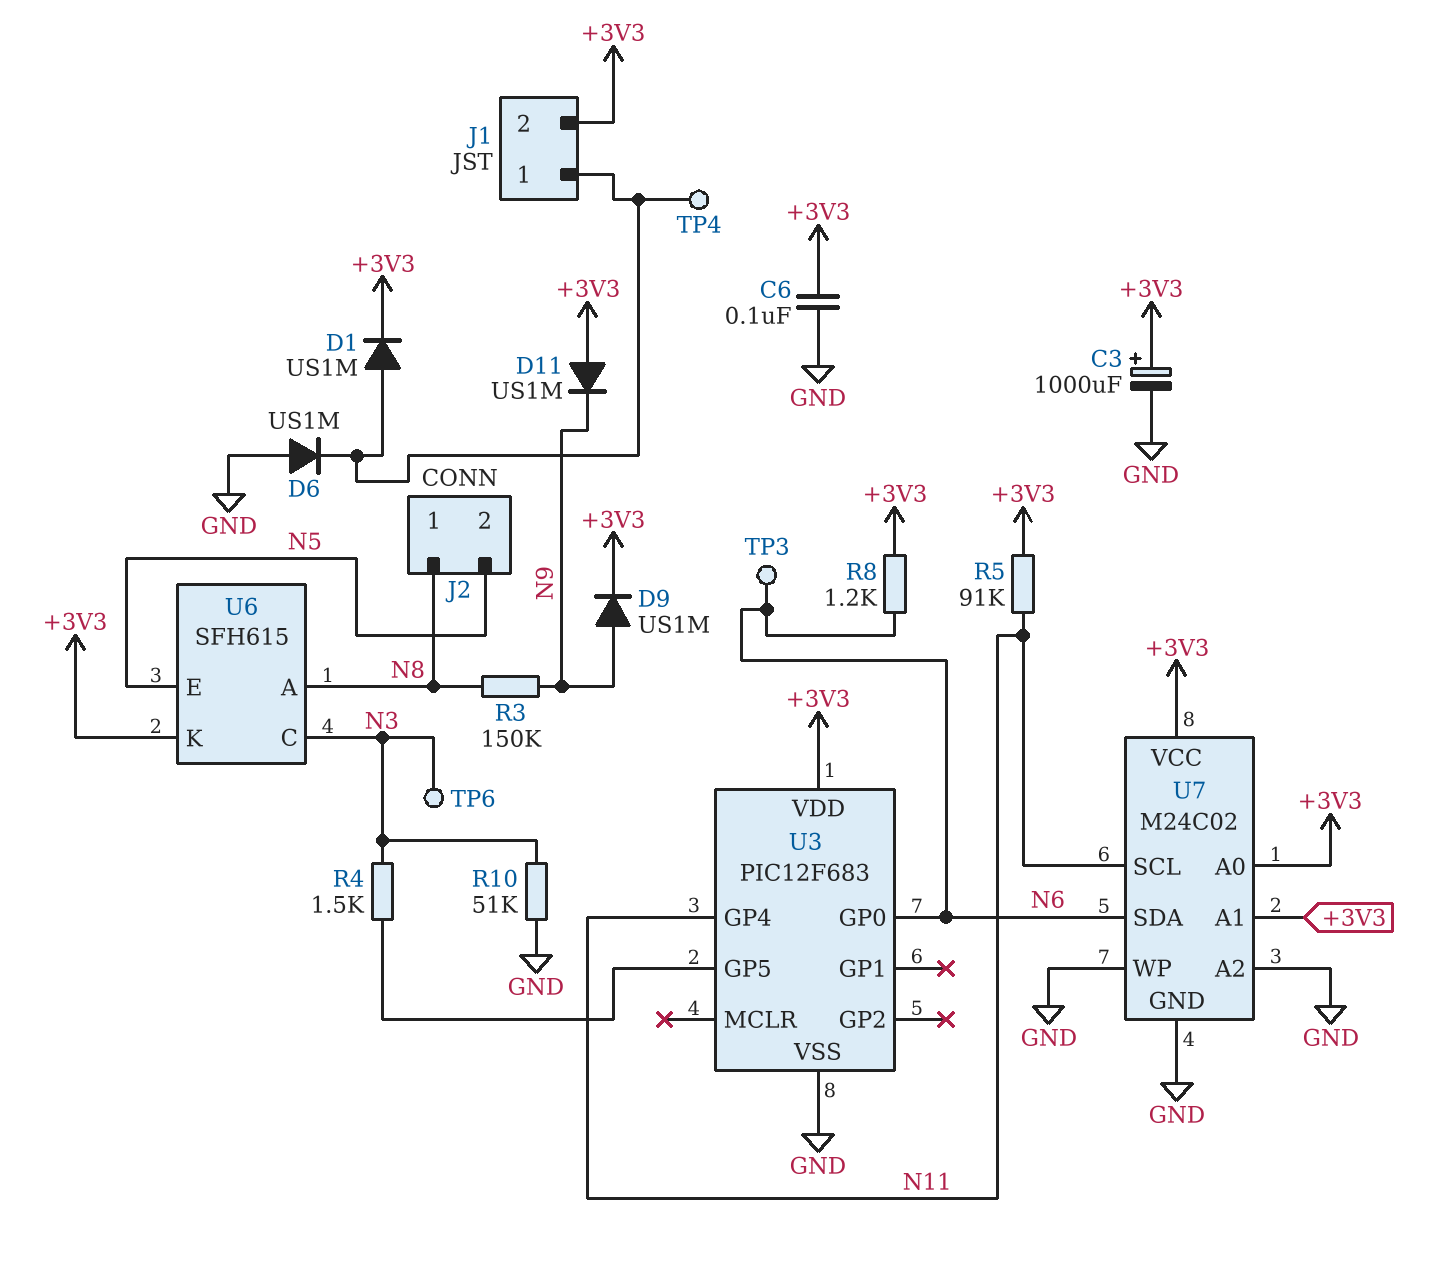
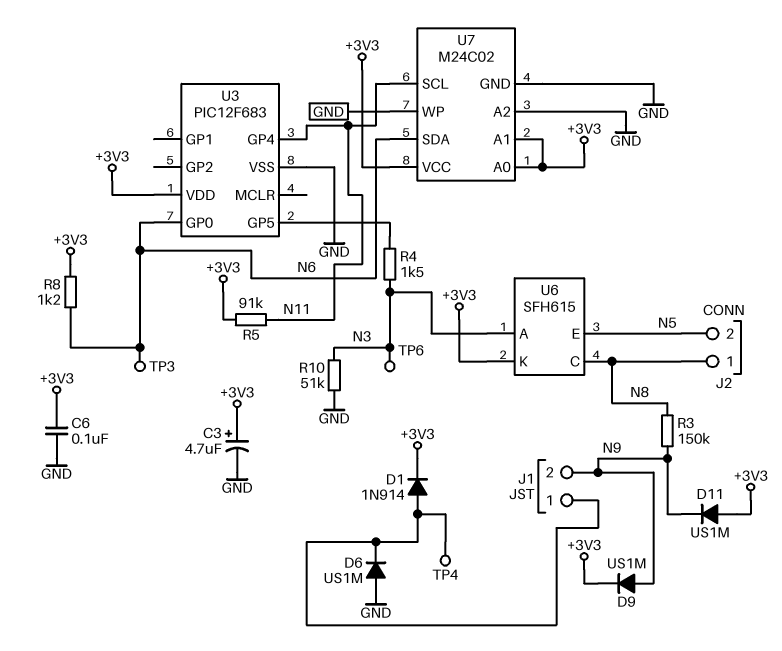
C3: 1000uF (plus +3V3, minus GND) -> 4.7uF (plus +3V3, minus GND)
D1: diode US1M (A J1/1, K +3V3) -> diode 1N914 (A J1/1, K +3V3)
J1 pin 2: +3V3 -> N9
U6 pin A: N8 -> N3
U6 pin C: N3 -> N8

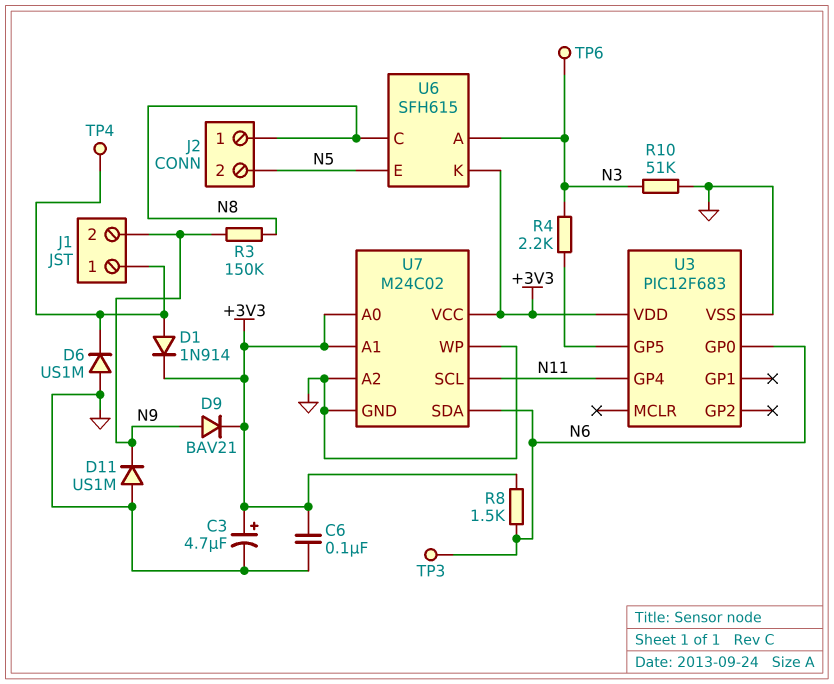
D9: diode US1M (A N9, K +3V3) -> diode BAV21 (A N9, K +3V3)
D11: diode US1M (A +3V3, K N9) -> diode US1M (A GND, K N9)
R4: 1.5k (N3, U3/GP5) -> 2.2k (N3, U3/GP5)
R5: 91k (+3V3, N11) -> none
R8: 1.2k (+3V3, N6) -> 1.5k (+3V3, N6)

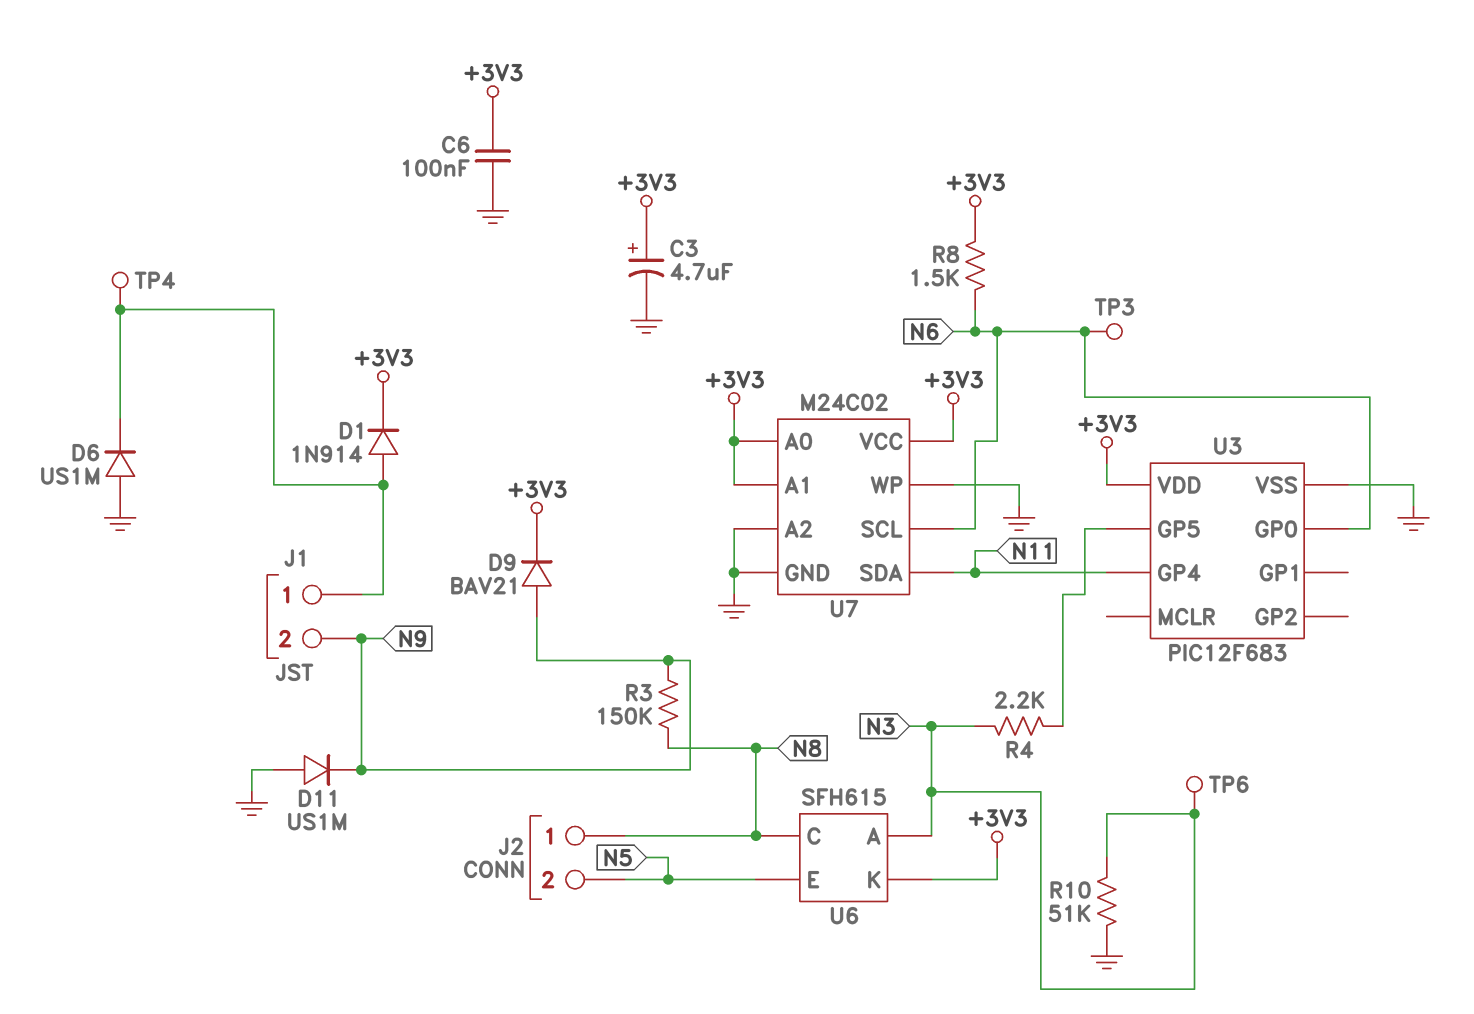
U7 pin SCL: N11 -> N6
U7 pin SDA: N6 -> N11

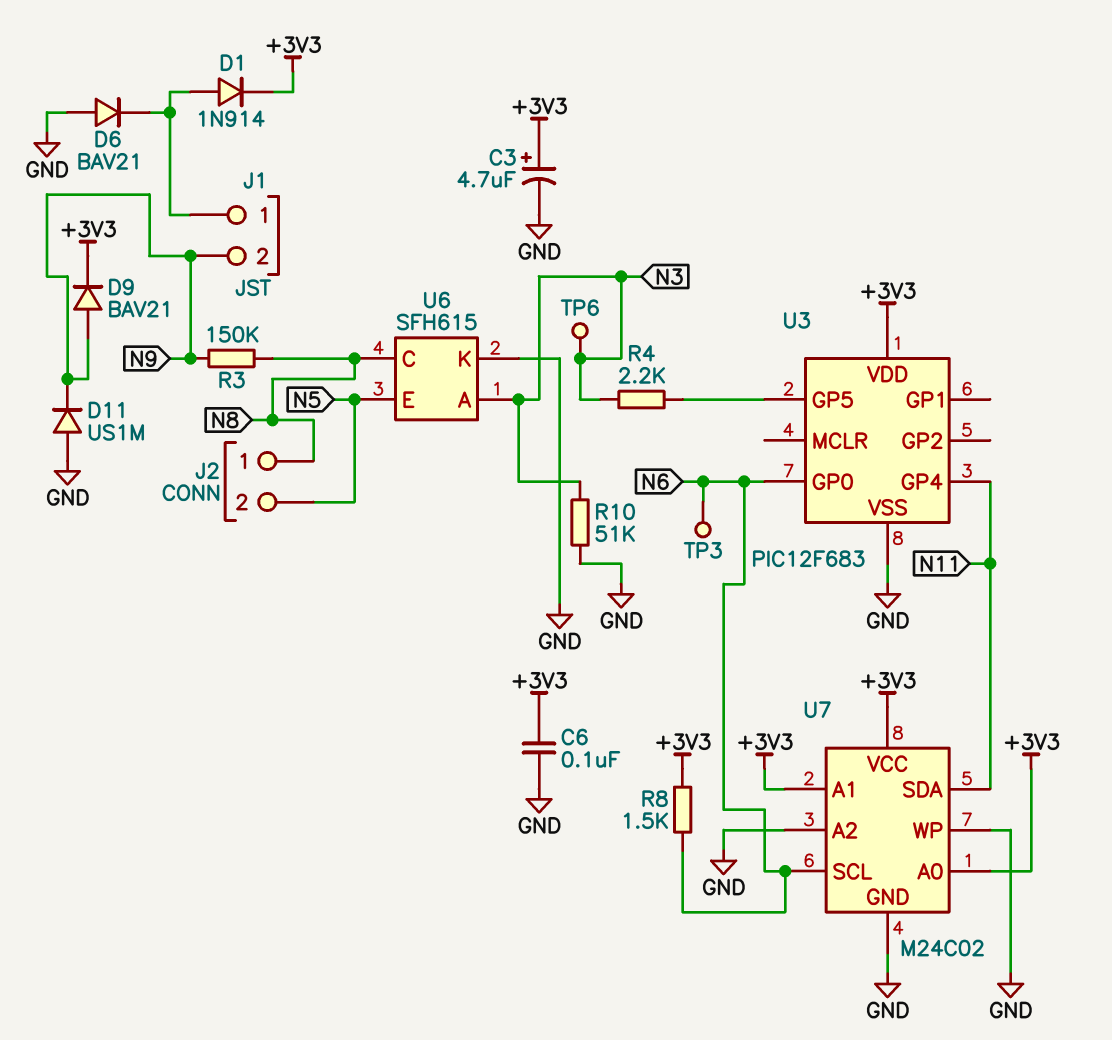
D6: diode US1M (A GND, K J1/1) -> diode BAV21 (A GND, K J1/1)
TP4: test point (J1/1) -> none
U6 pin K: +3V3 -> GND

